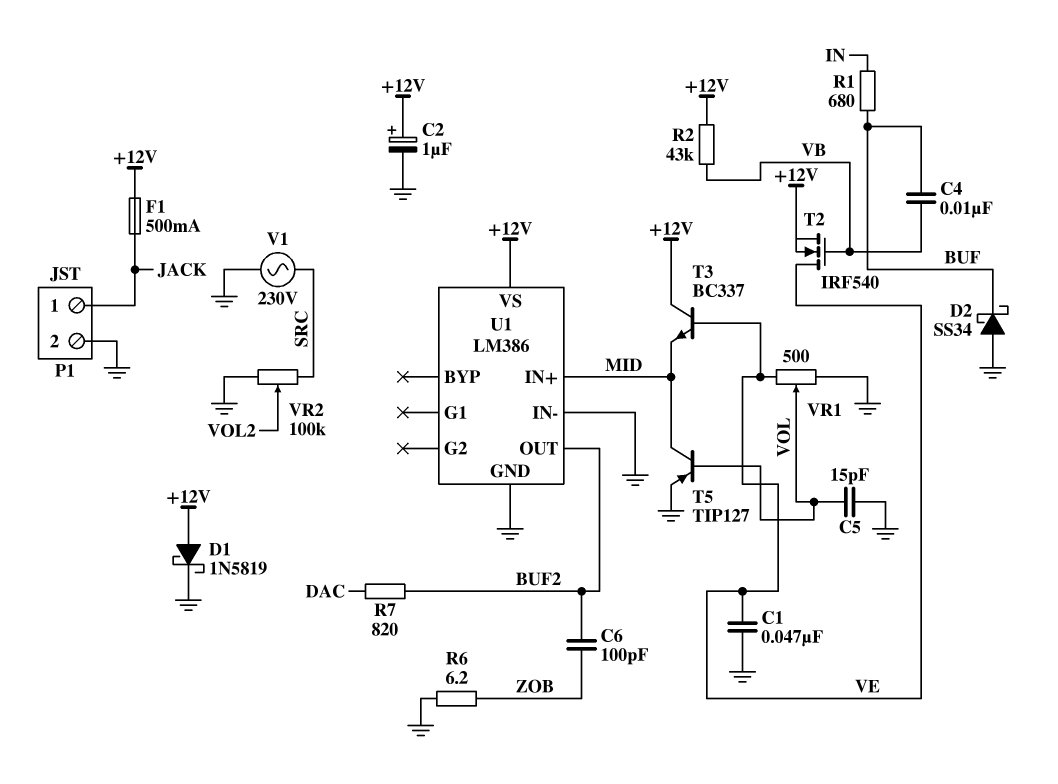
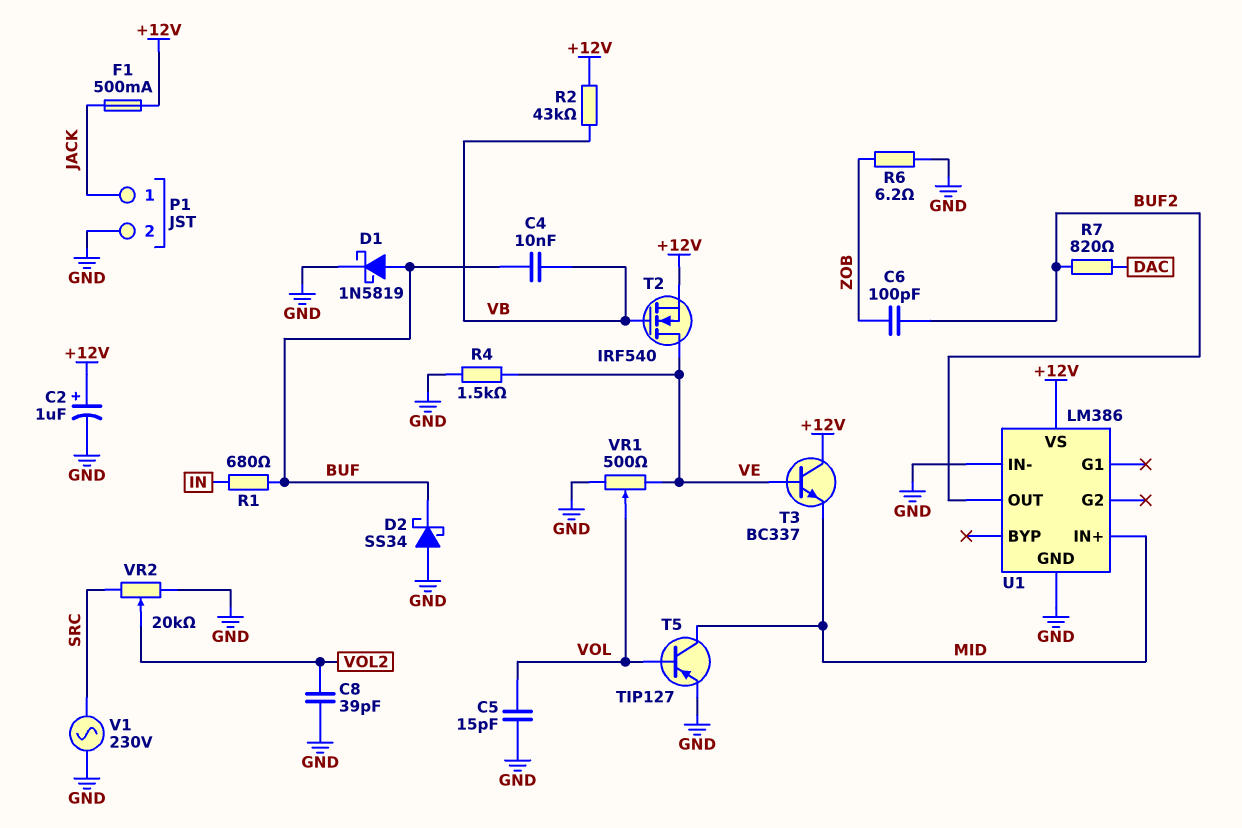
C1: 47nF (GND, VE) -> none
C8: none -> 39pF (GND, VOL2)
D1: schottky 1N5819 (A +12V, K GND) -> schottky 1N5819 (A BUF, K GND)
R4: none -> 1.5k (GND, VE)
VR2: 100k (GND, SRC, wiper VOL2) -> 20k (GND, SRC, wiper VOL2)

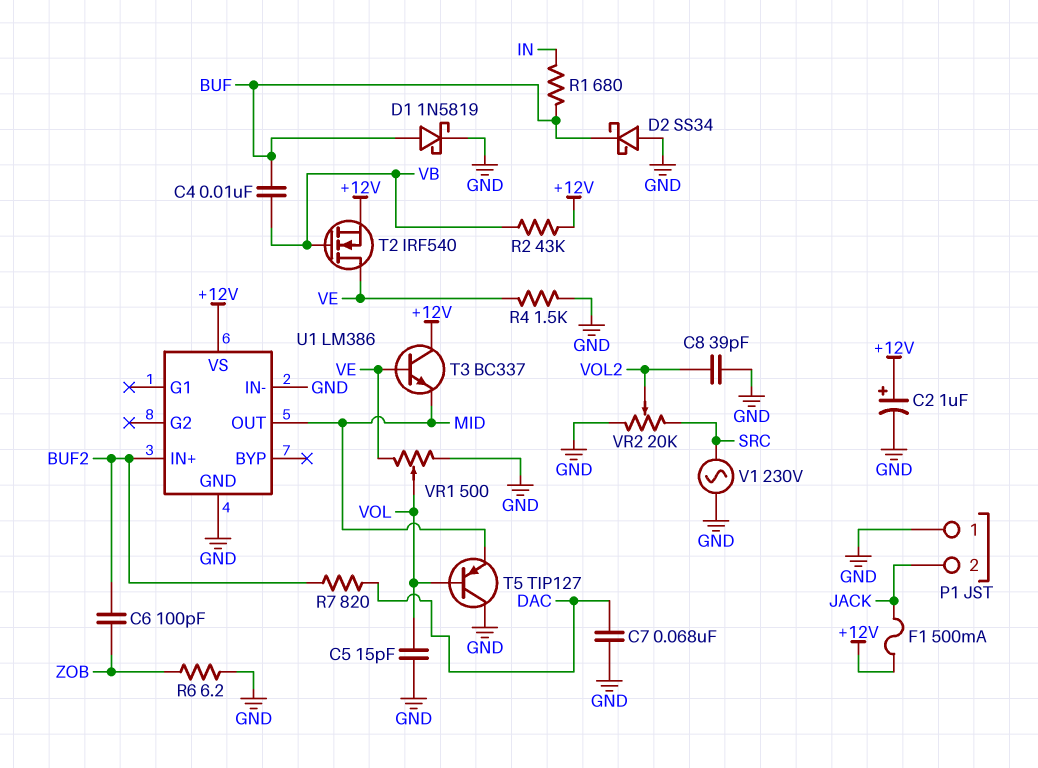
C7: none -> 68nF (DAC, GND)
P1 pin 1: JACK -> GND
P1 pin 2: GND -> JACK
T5: PNP TIP127 (B VOL, C MID, E GND) -> PNP TIP127 (B VOL, C GND, E MID)
U1 pin IN+: MID -> BUF2
U1 pin OUT: BUF2 -> MID

